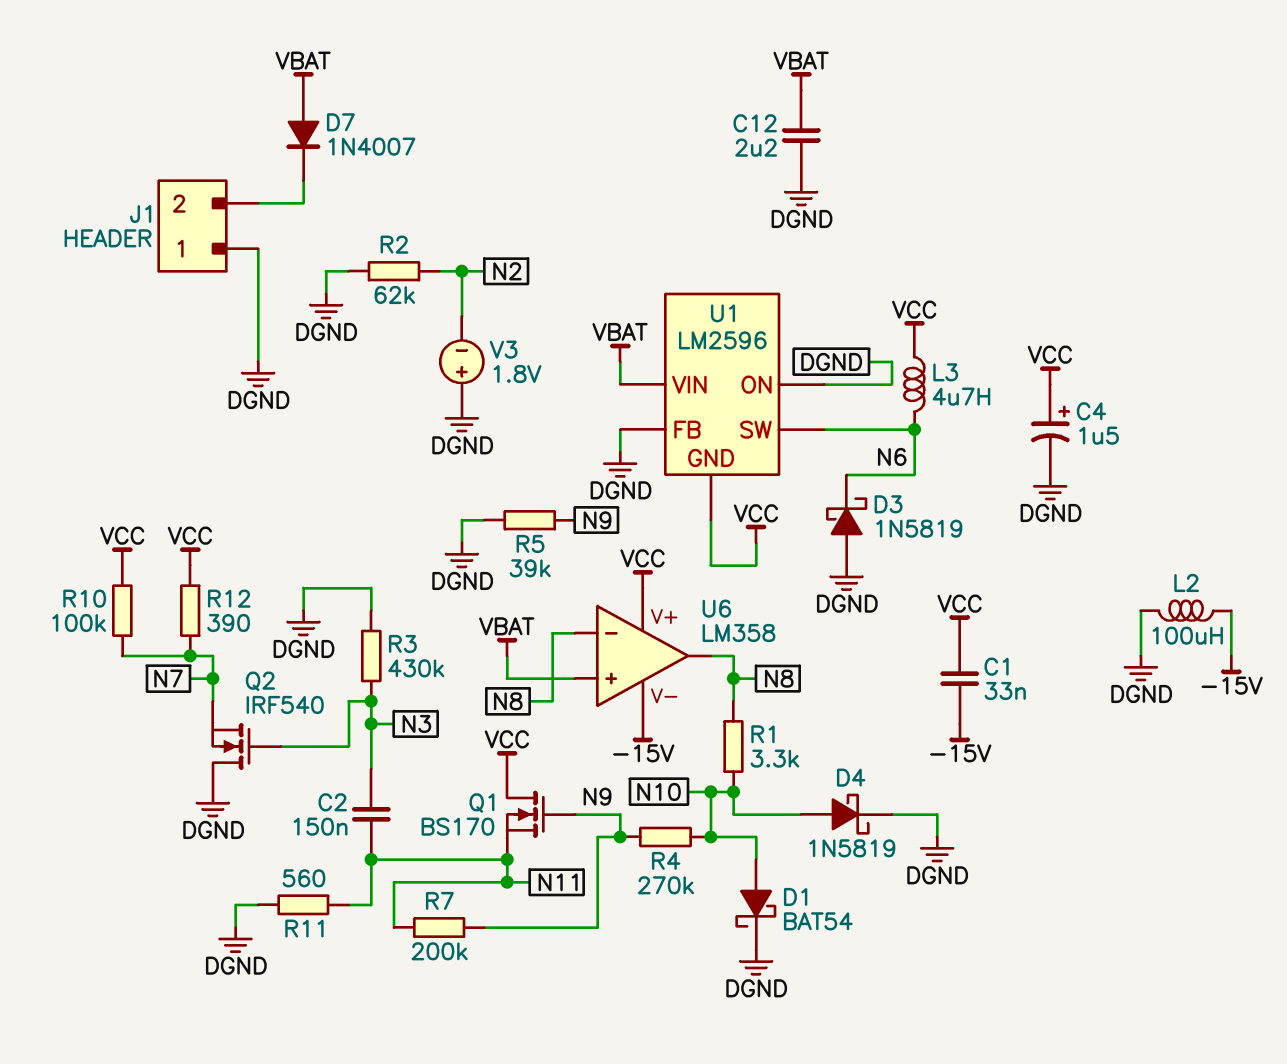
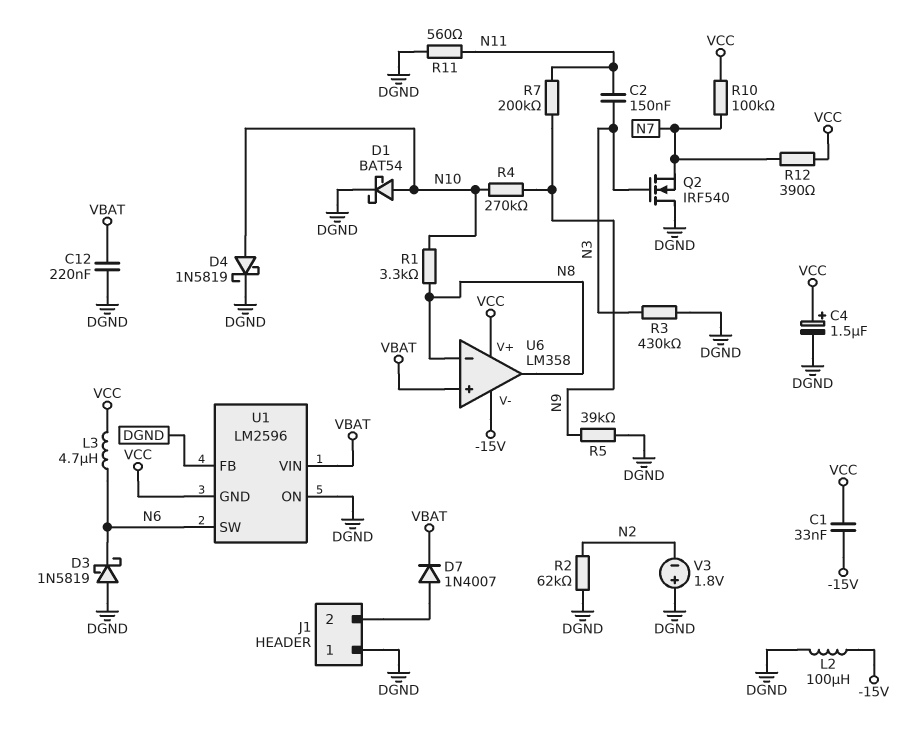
C12: 2.2uF (DGND, VBAT) -> 220nF (DGND, VBAT)
D7: diode 1N4007 (A VBAT, K J1/2) -> diode 1N4007 (A J1/2, K VBAT)
Q1: NMOS BS170 (G N9, D VCC, S N11) -> none

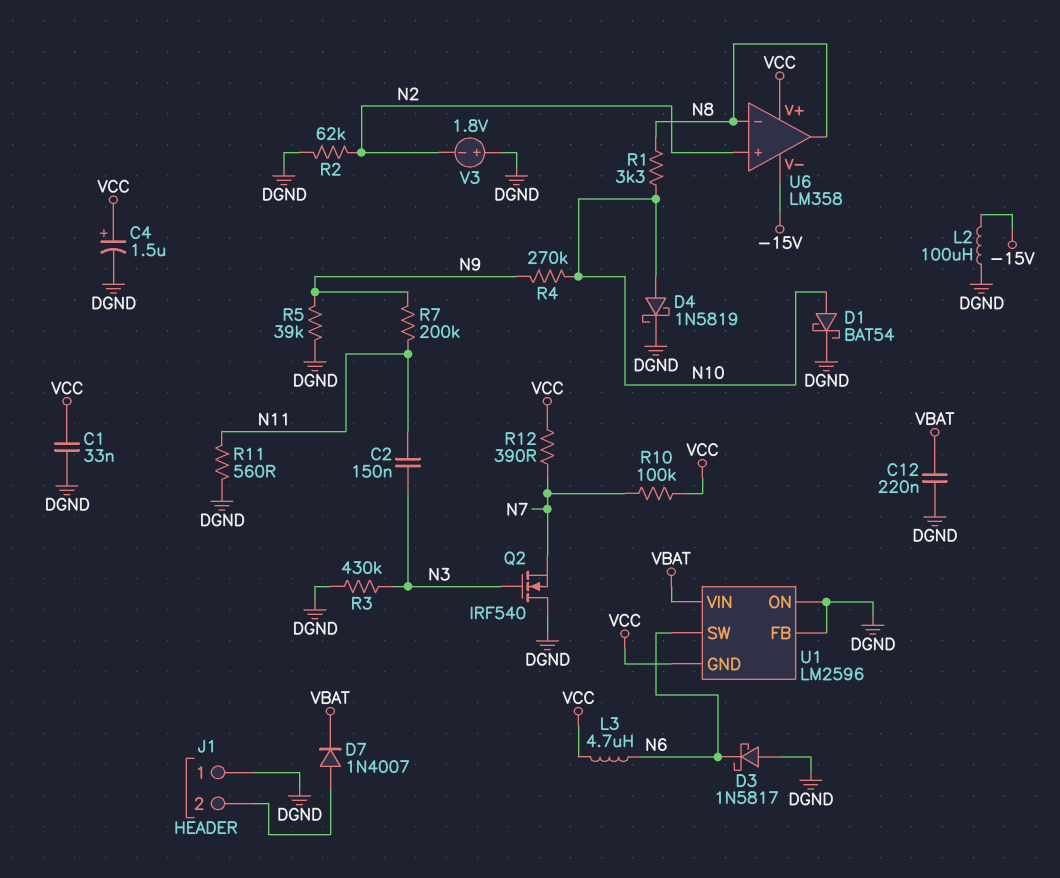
C1: 33nF (-15V, VCC) -> 33nF (DGND, VCC)
D3: schottky 1N5819 (A DGND, K N6) -> schottky 1N5817 (A DGND, K N6)
U6 pin in+: VBAT -> N2

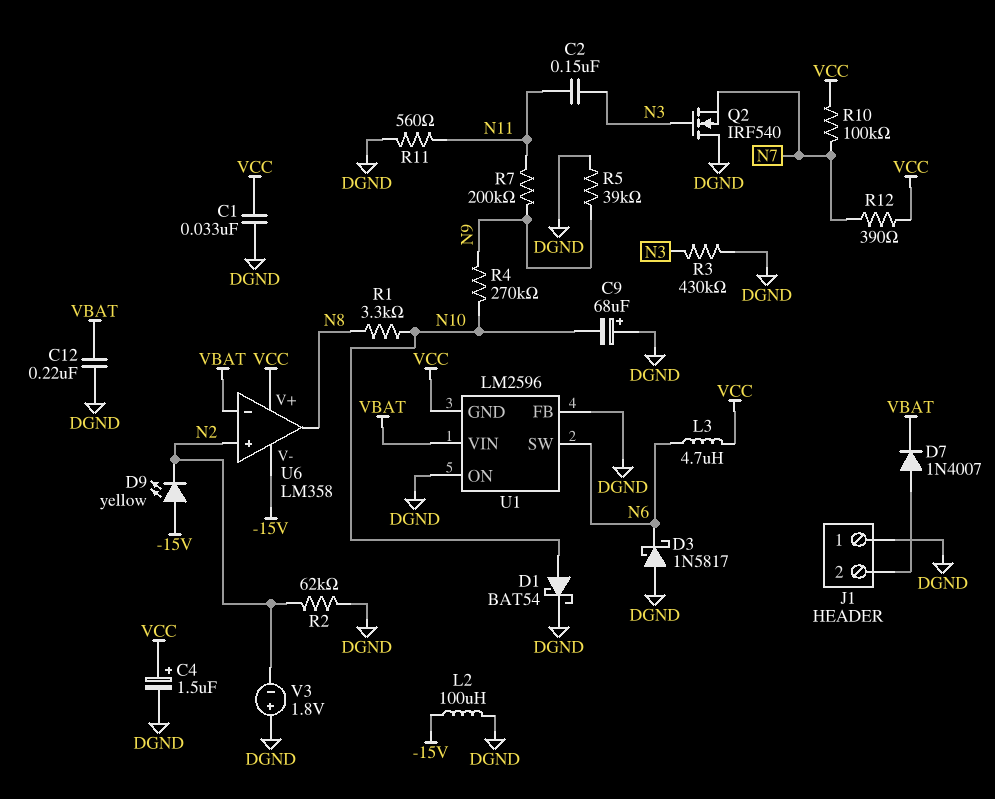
C9: none -> 68uF (plus DGND, minus N10)
D4: schottky 1N5819 (A N10, K DGND) -> none
D9: none -> LED yellow (A -15V, K N2)
U6 pin in-: N8 -> VBAT

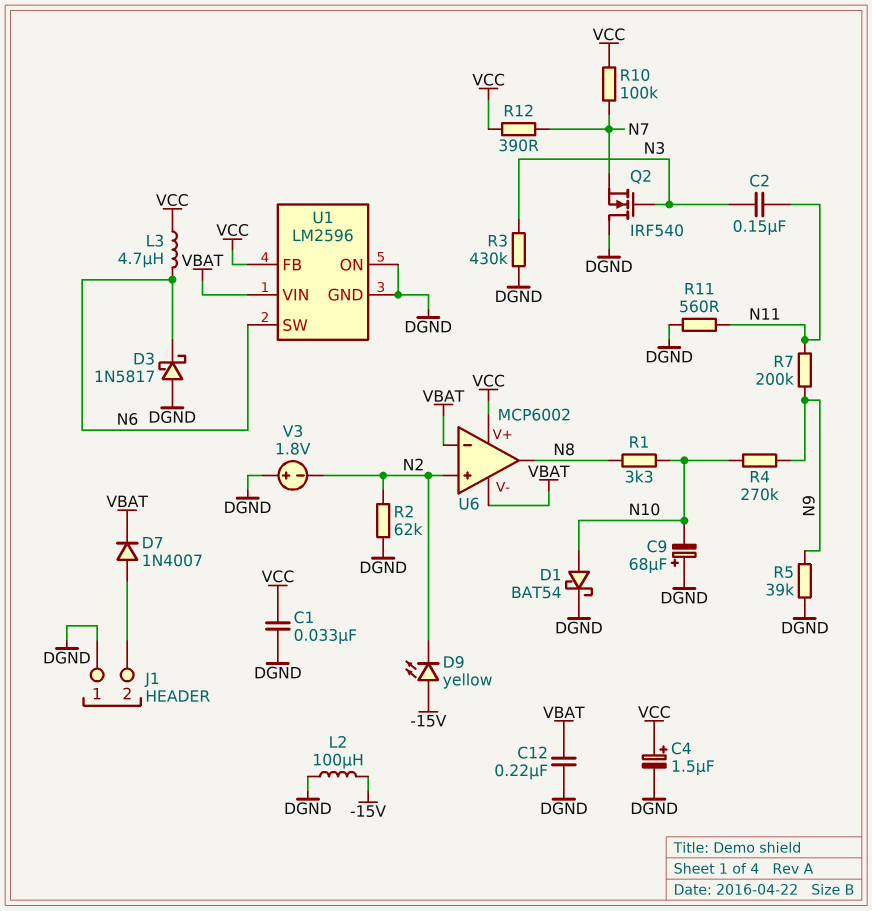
U1 pin FB: DGND -> VCC
U1 pin GND: VCC -> DGND
U6: LM358 -> MCP6002
U6 pin V-: -15V -> VBAT

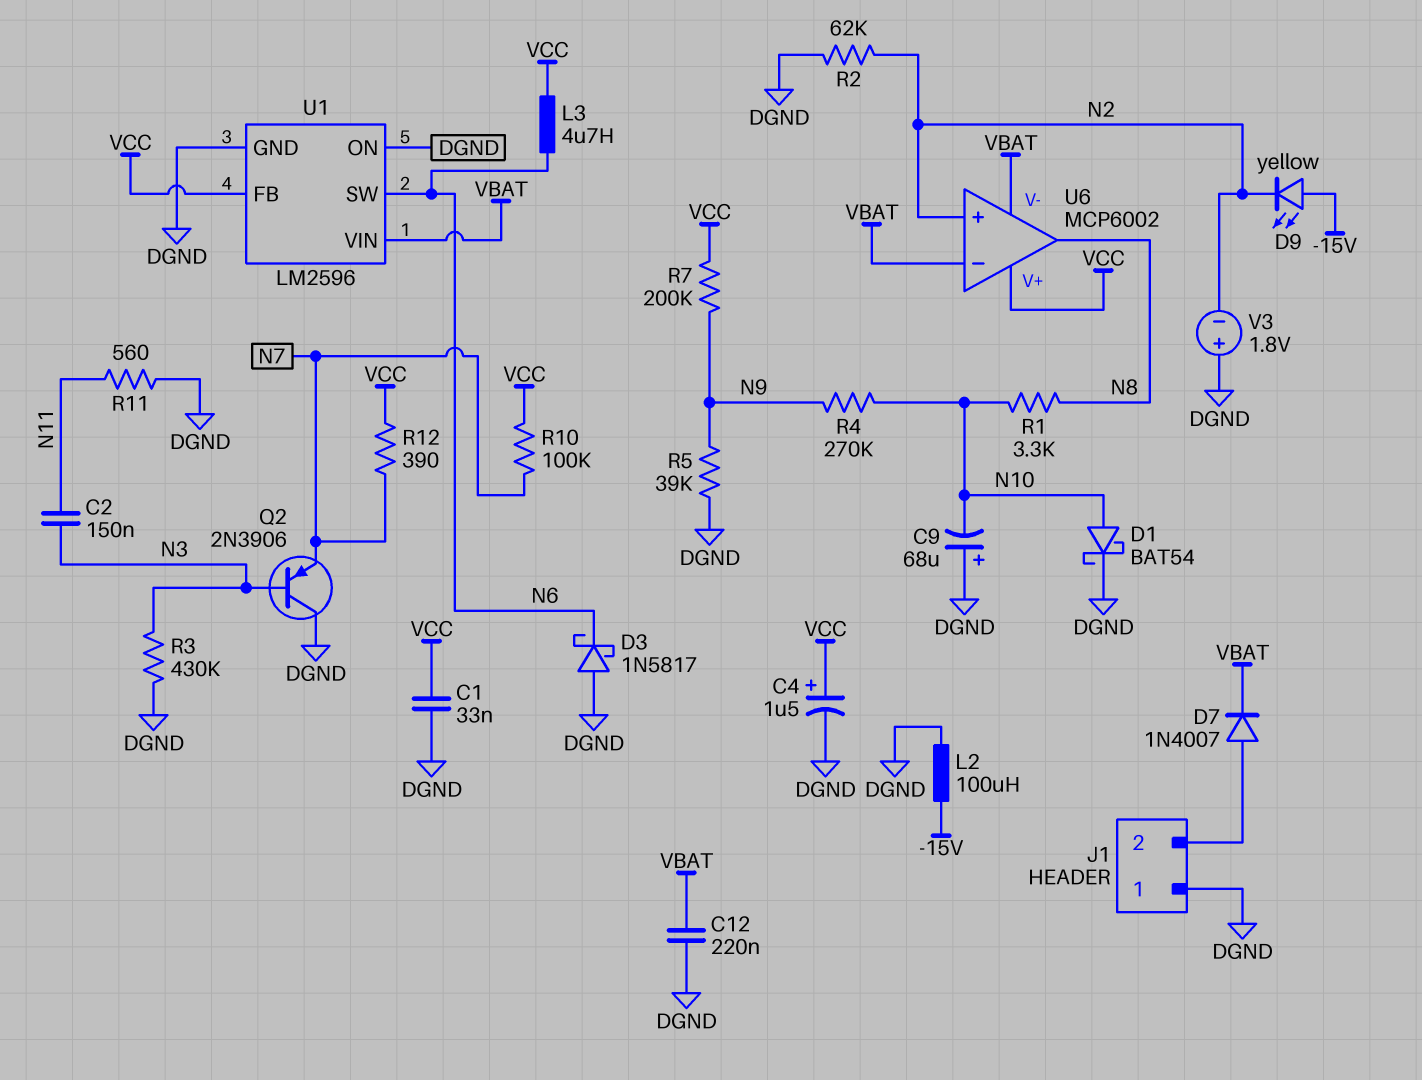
Q2: NMOS IRF540 (G N3, D DGND, S N7) -> PNP 2N3906 (B N3, C DGND, E N7)
R7: 200k (N9, N11) -> 200k (N9, VCC)

